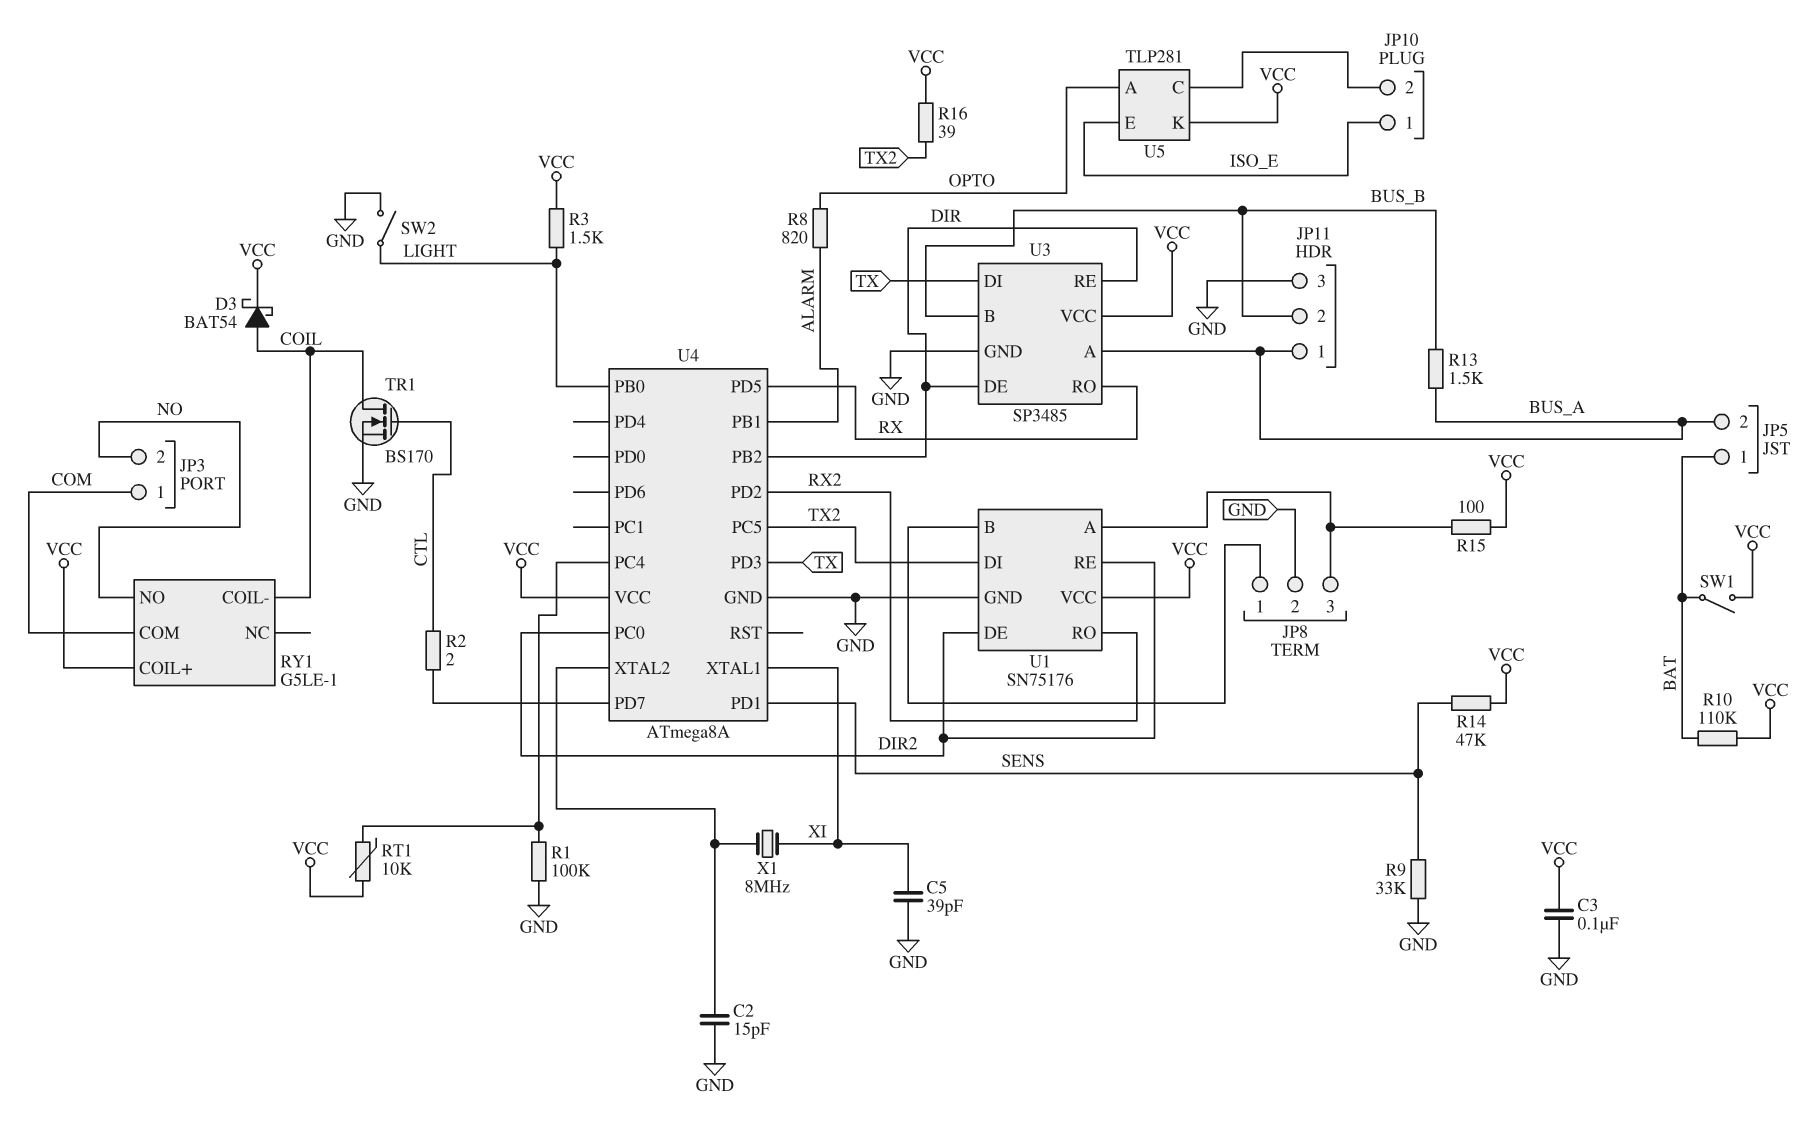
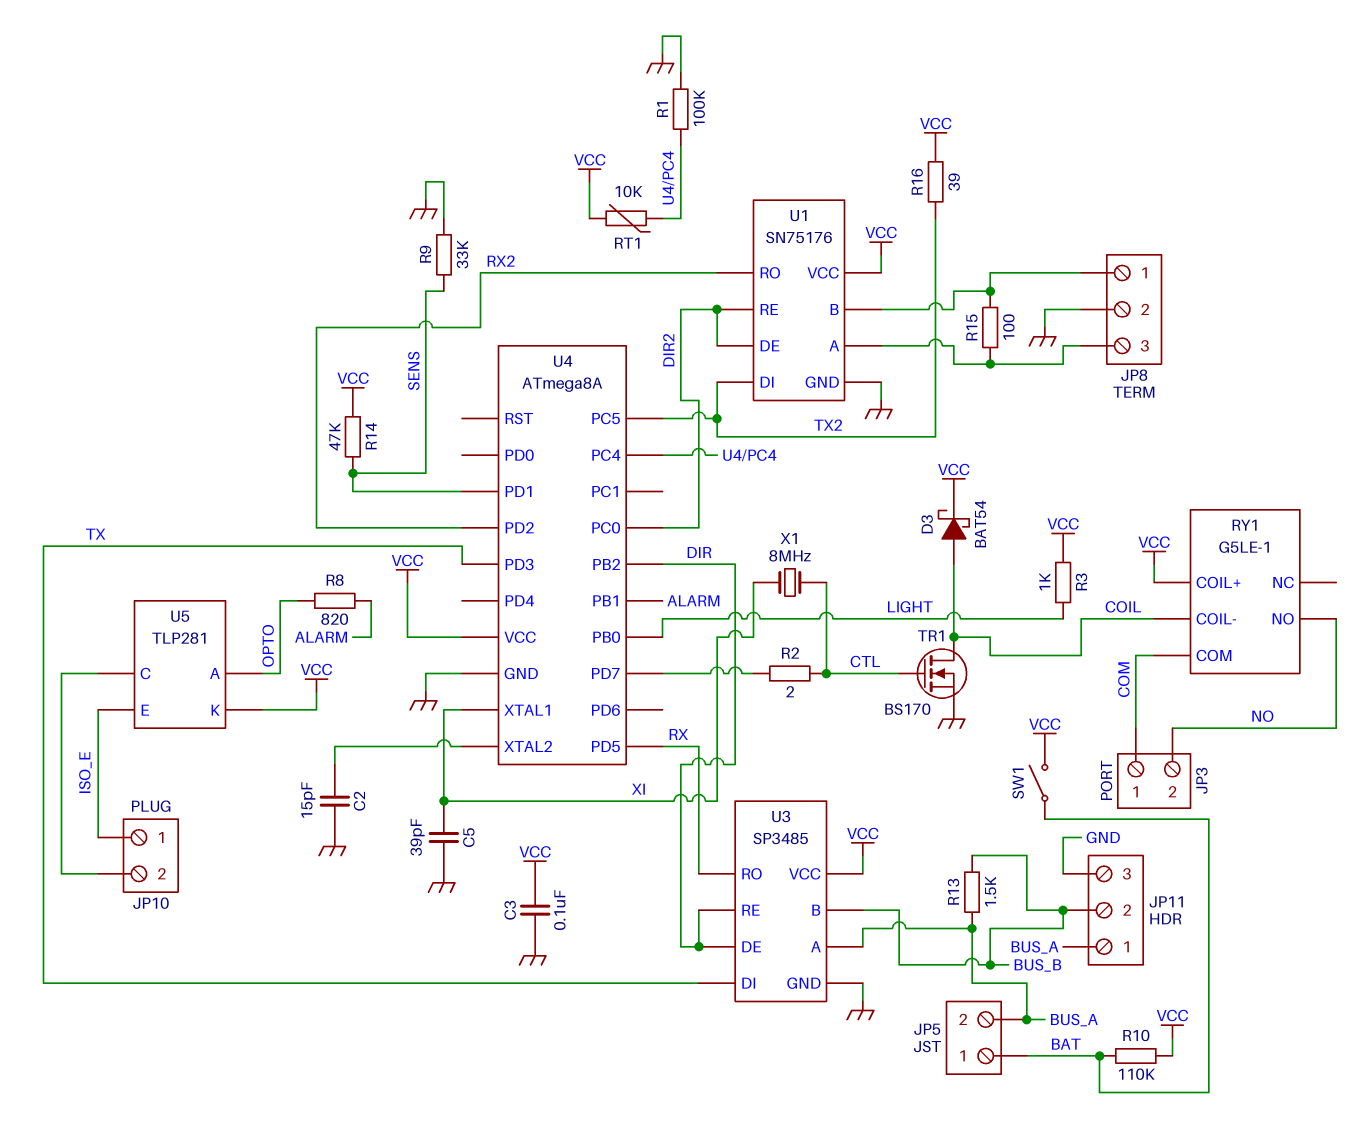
R3: 1.5k (LIGHT, VCC) -> 1k (LIGHT, VCC)
R15: 100 (JP8/3, VCC) -> 100 (JP8/1, JP8/3)
SW2: switch (GND, LIGHT) -> none
X1: 8MHz (U4/XTAL2, XI) -> 8MHz (CTL, XI)

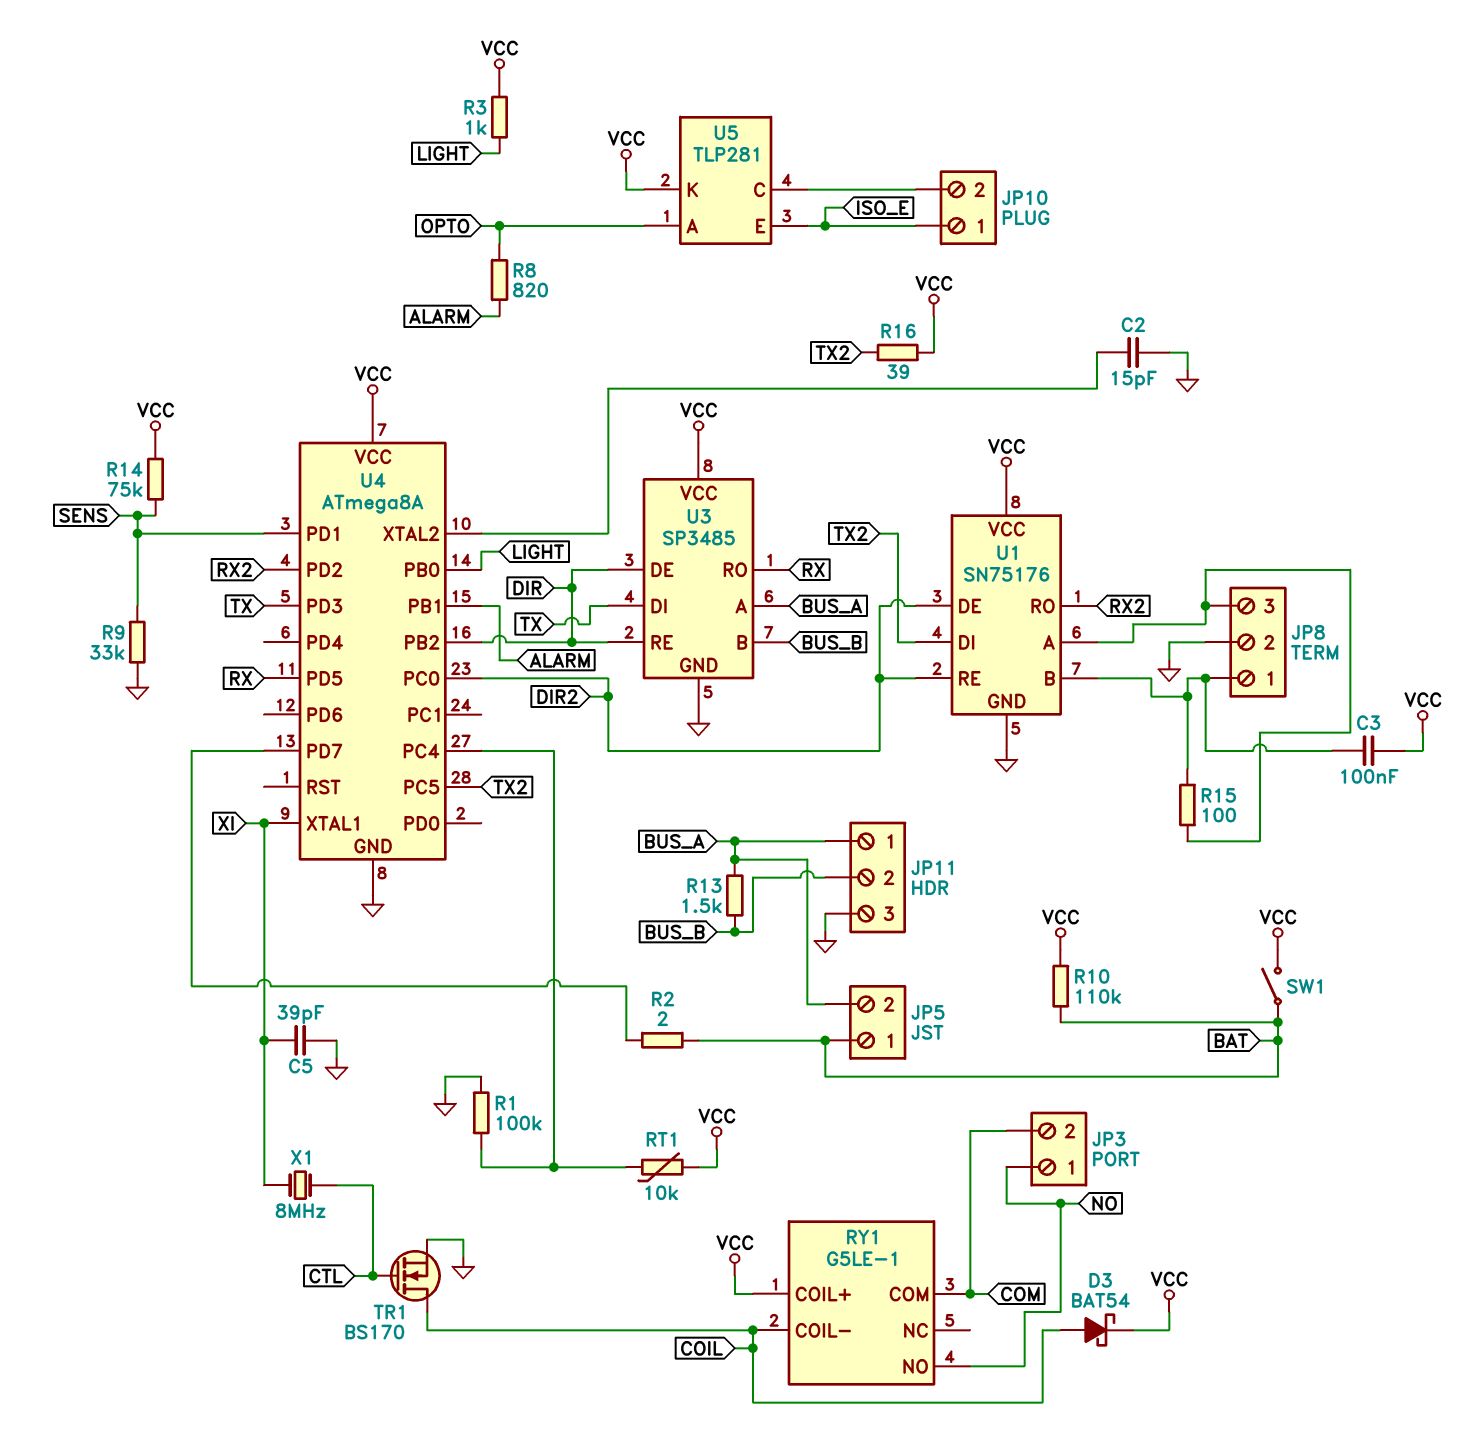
C3: 100nF (GND, VCC) -> 100nF (JP8/1, VCC)
JP3 pin 1: COM -> NO
JP3 pin 2: NO -> COM
R2: 2 (CTL, U4/PD7) -> 2 (BAT, U4/PD7)
R14: 47k (SENS, VCC) -> 75k (SENS, VCC)

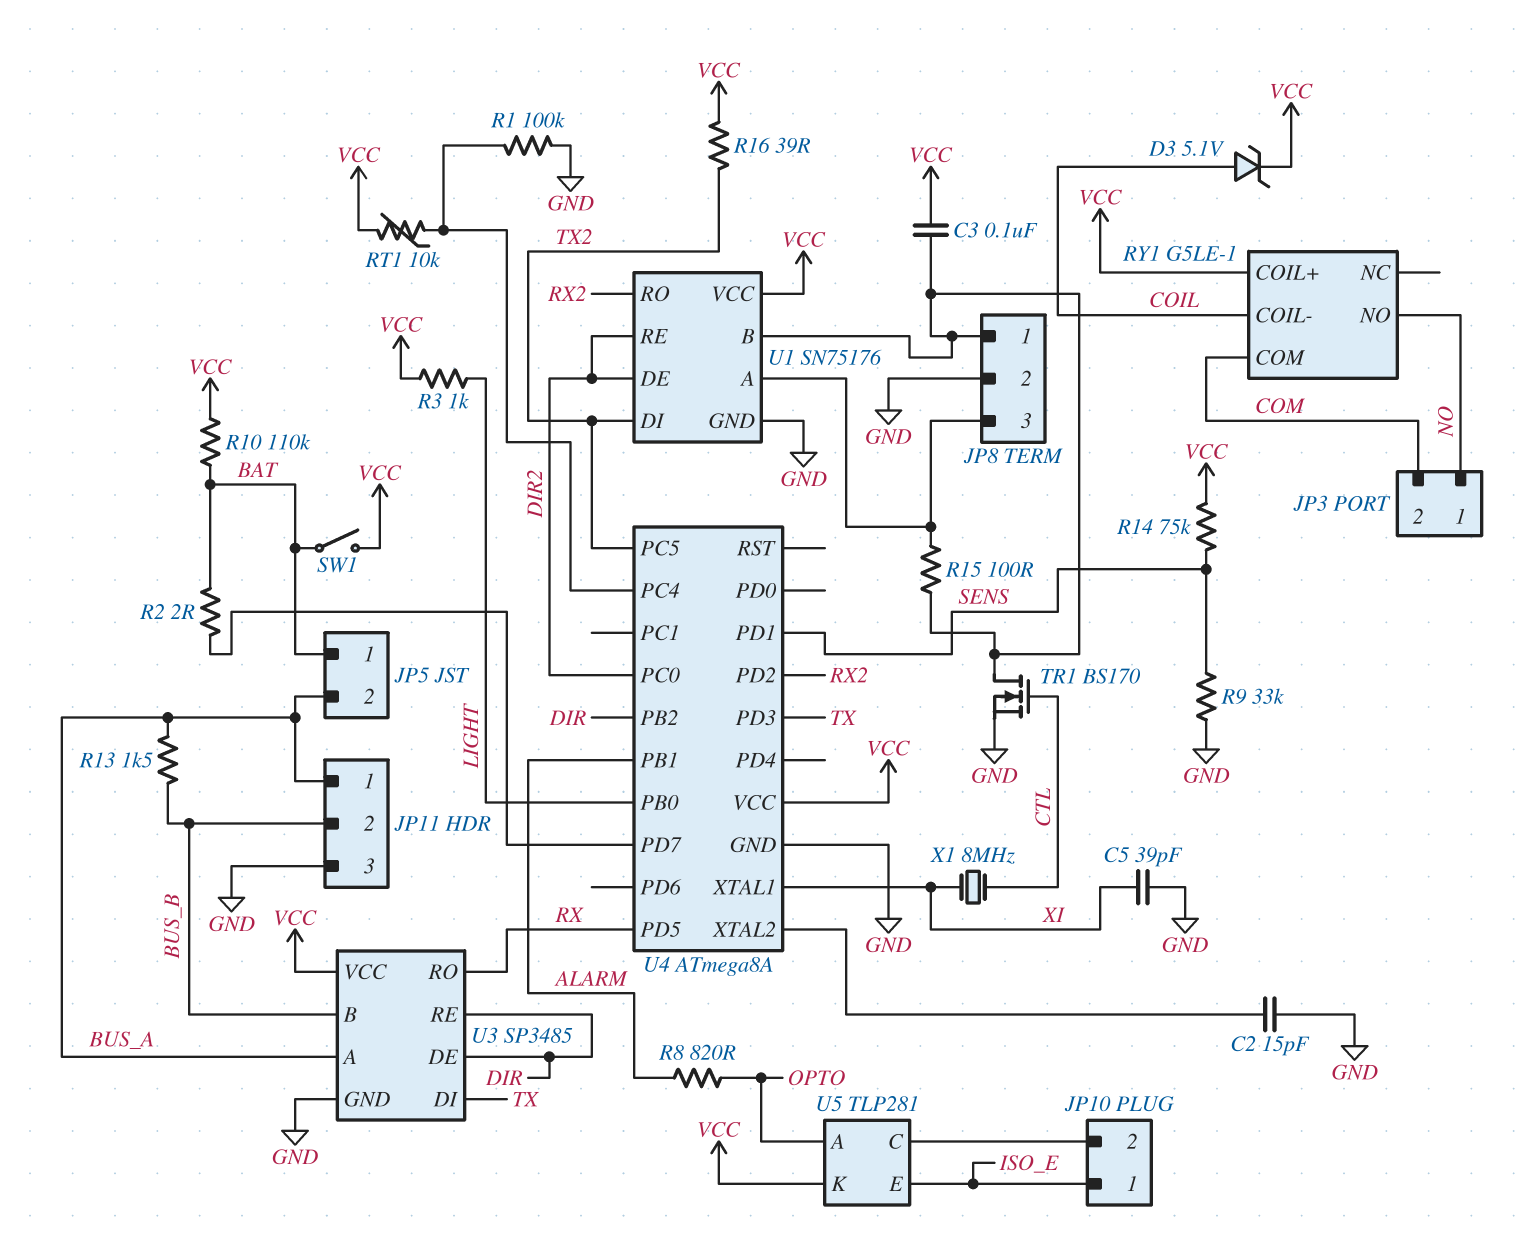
D3: schottky BAT54 (A COIL, K VCC) -> zener 5.1V (A COIL, K VCC)
TR1: NMOS BS170 (G CTL, D COIL, S GND) -> NMOS BS170 (G CTL, D JP8/1, S GND)

